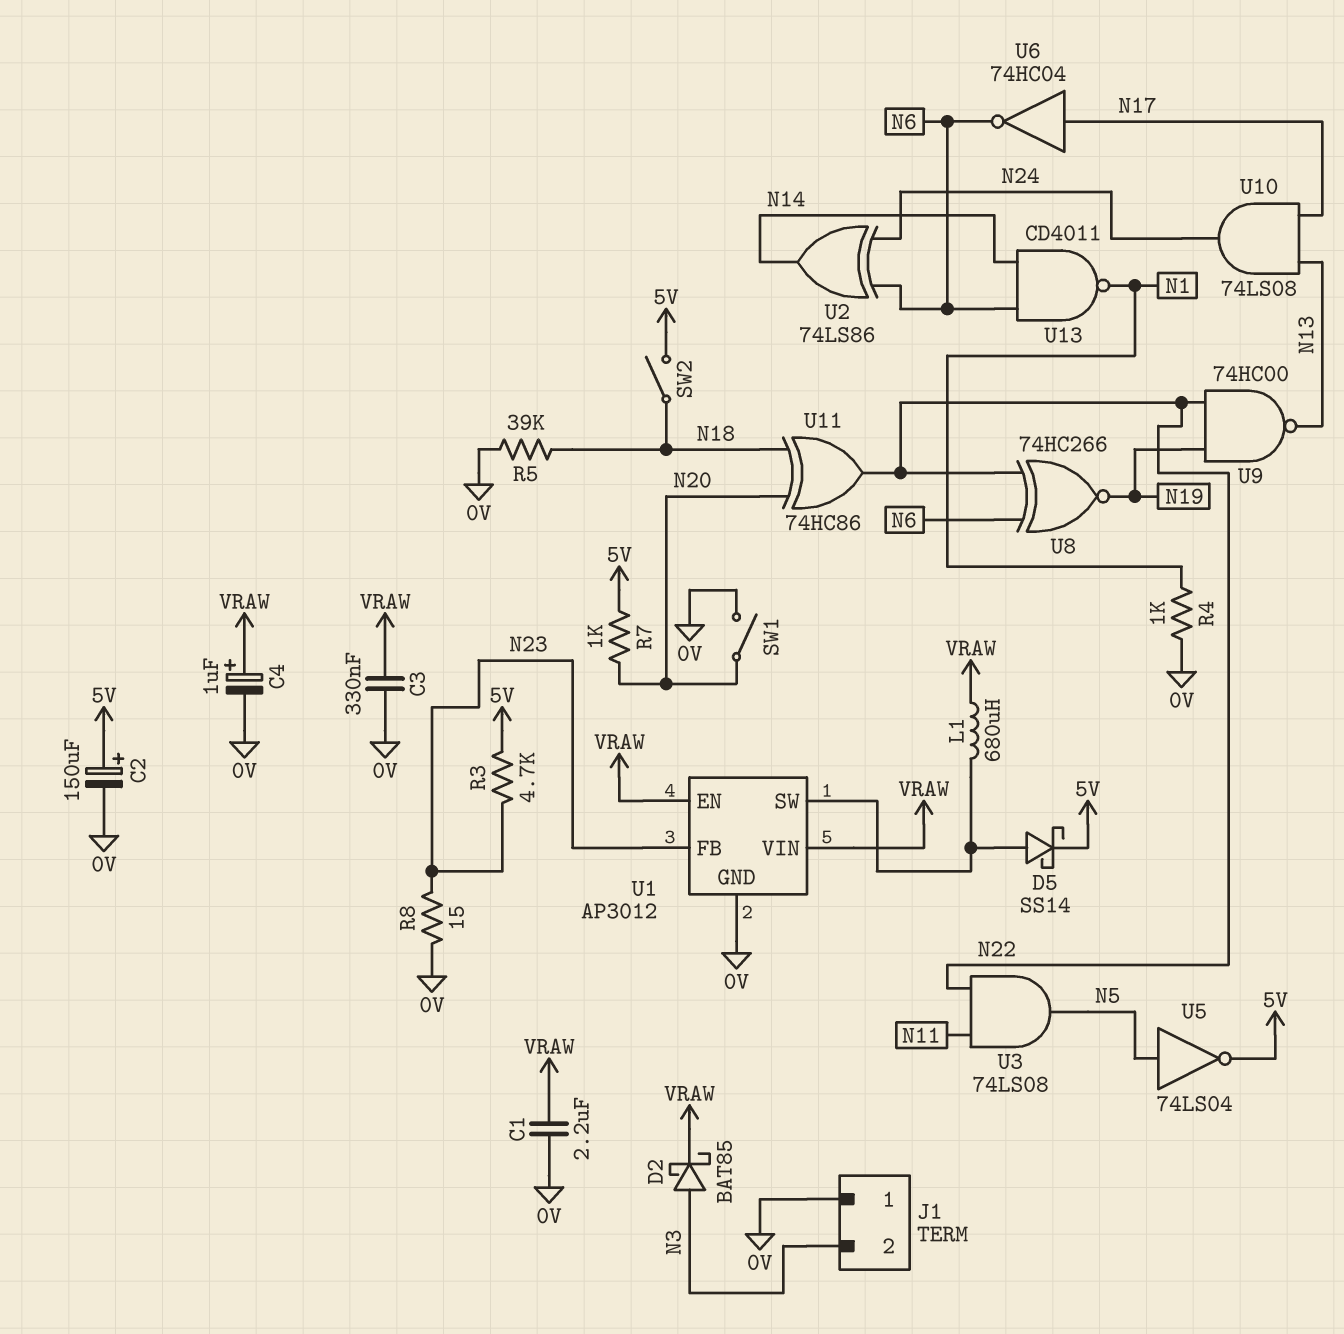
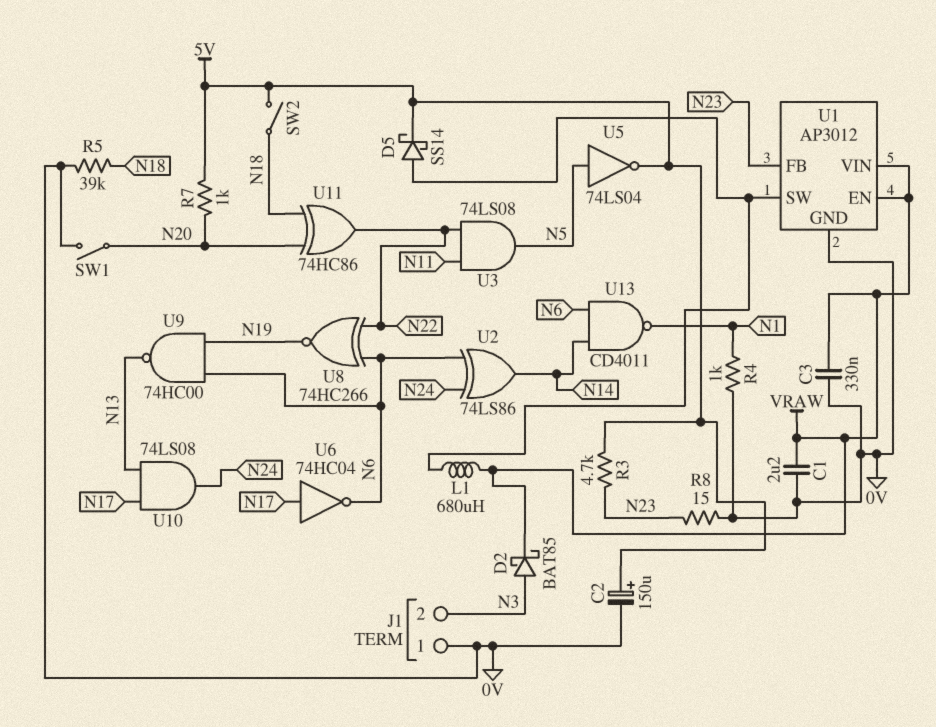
C4: 1uF (plus VRAW, minus 0V) -> none
U9: NAND 74HC00 (in N19, in N22, out N13) -> NAND 74HC00 (in N6, in N19, out N13)

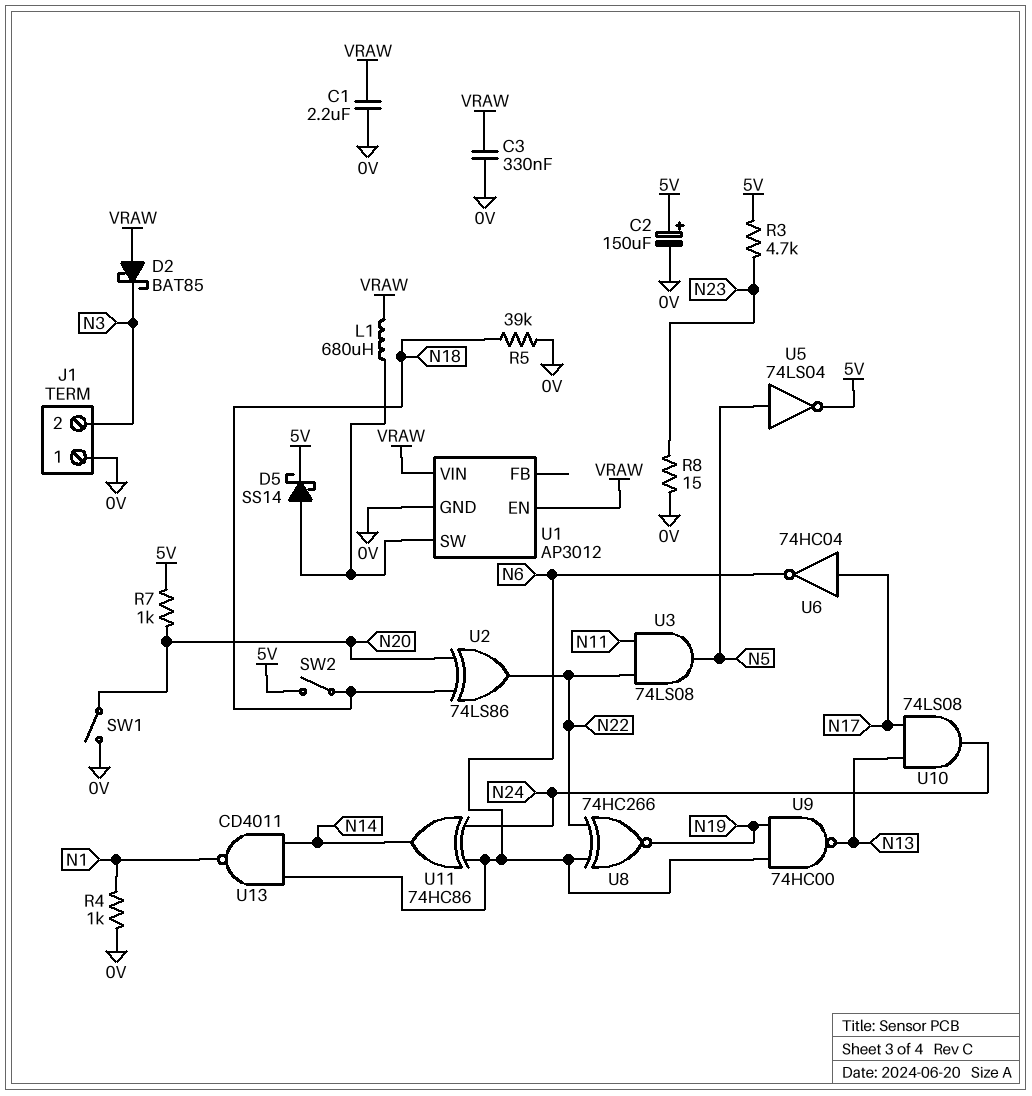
D2: schottky BAT85 (A N3, K VRAW) -> schottky BAT85 (A VRAW, K N3)
U1 pin FB: N23 -> none
U2: XOR 74LS86 (in N6, in N24, out N14) -> XOR 74LS86 (in N18, in N20, out N22)
U11: XOR 74HC86 (in N18, in N20, out N22) -> XOR 74HC86 (in N6, in N24, out N14)

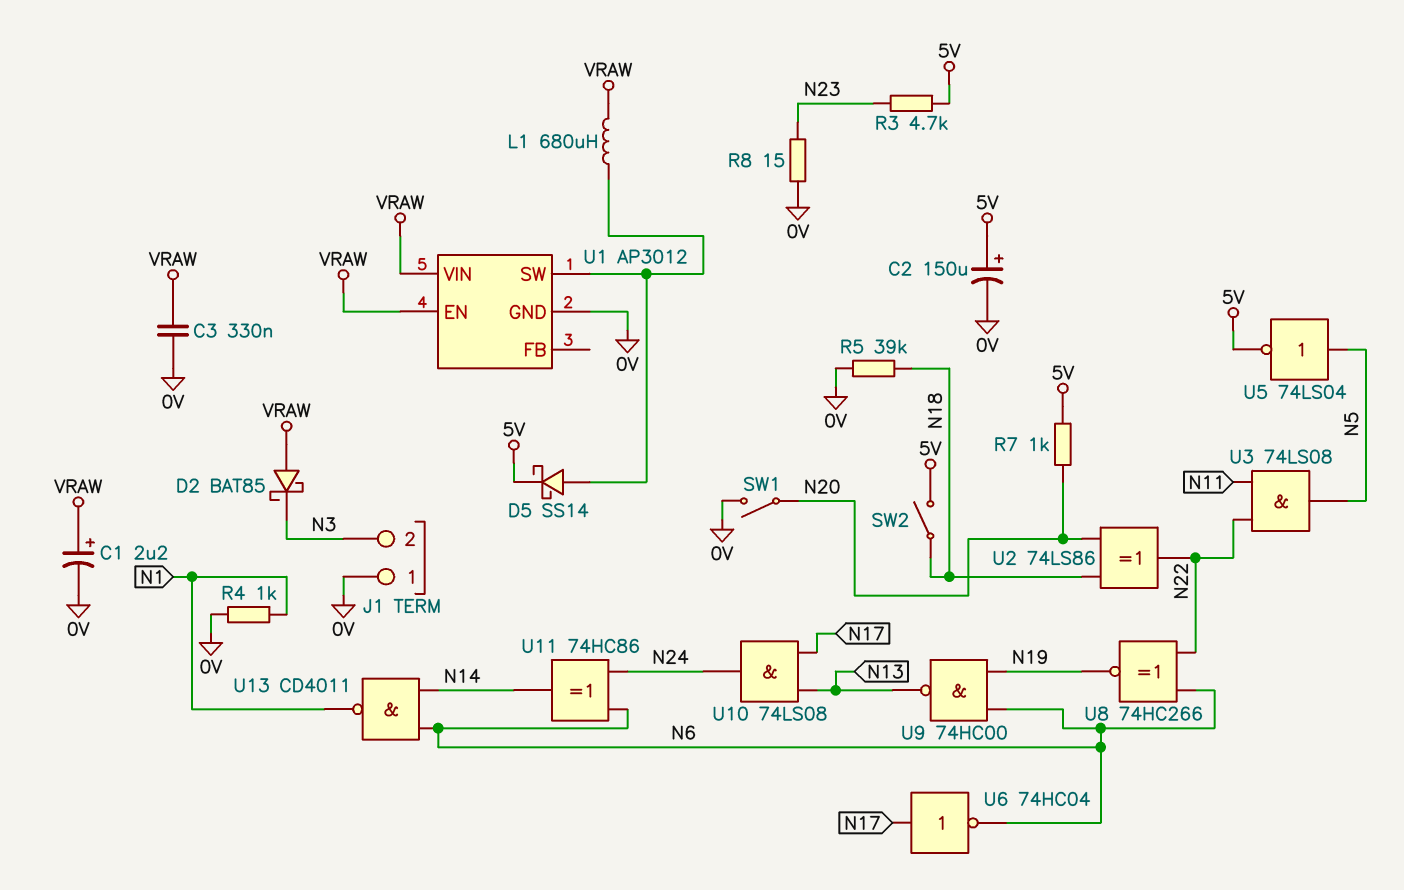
C1: 2.2uF (0V, VRAW) -> 2.2uF (plus VRAW, minus 0V)

